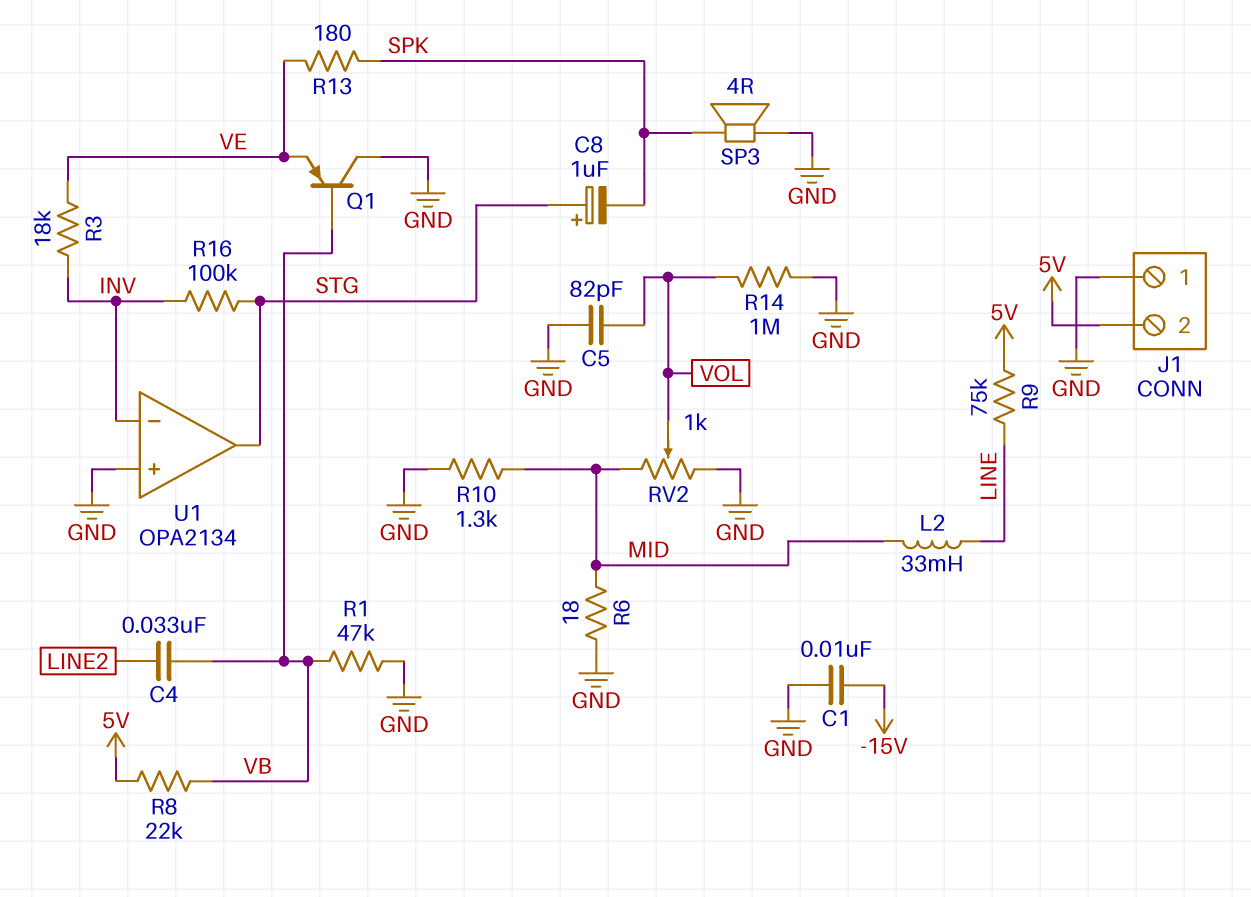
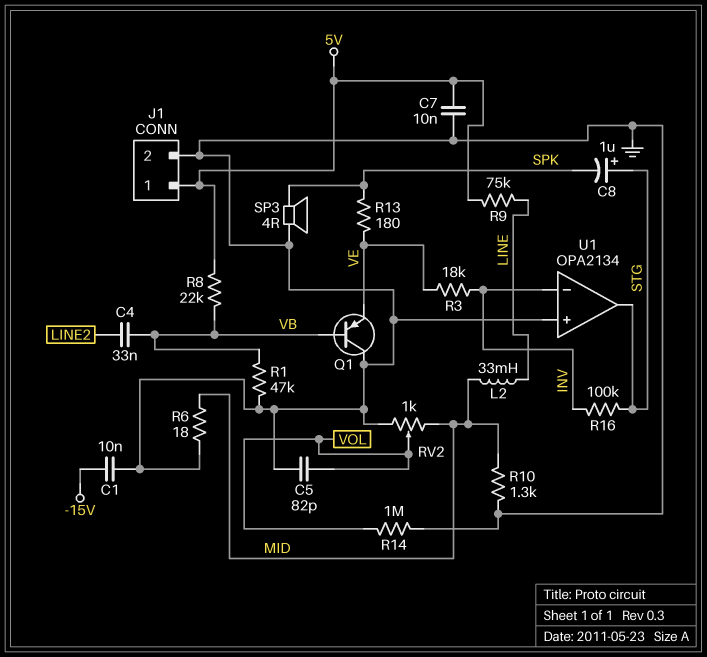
C7: none -> 10nF (5V, GND)
J1 pin 1: GND -> 5V
J1 pin 2: 5V -> GND

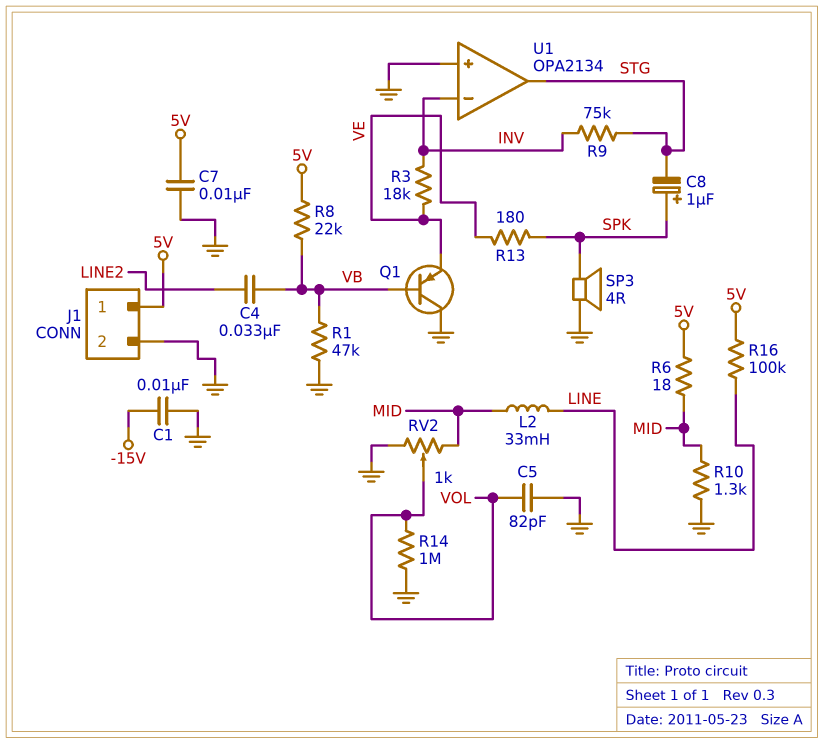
C8: 1uF (plus STG, minus SPK) -> 1uF (plus SPK, minus STG)
R6: 18 (GND, MID) -> 18 (5V, MID)
R9: 75k (5V, LINE) -> 75k (INV, STG)
R16: 100k (INV, STG) -> 100k (5V, LINE)

